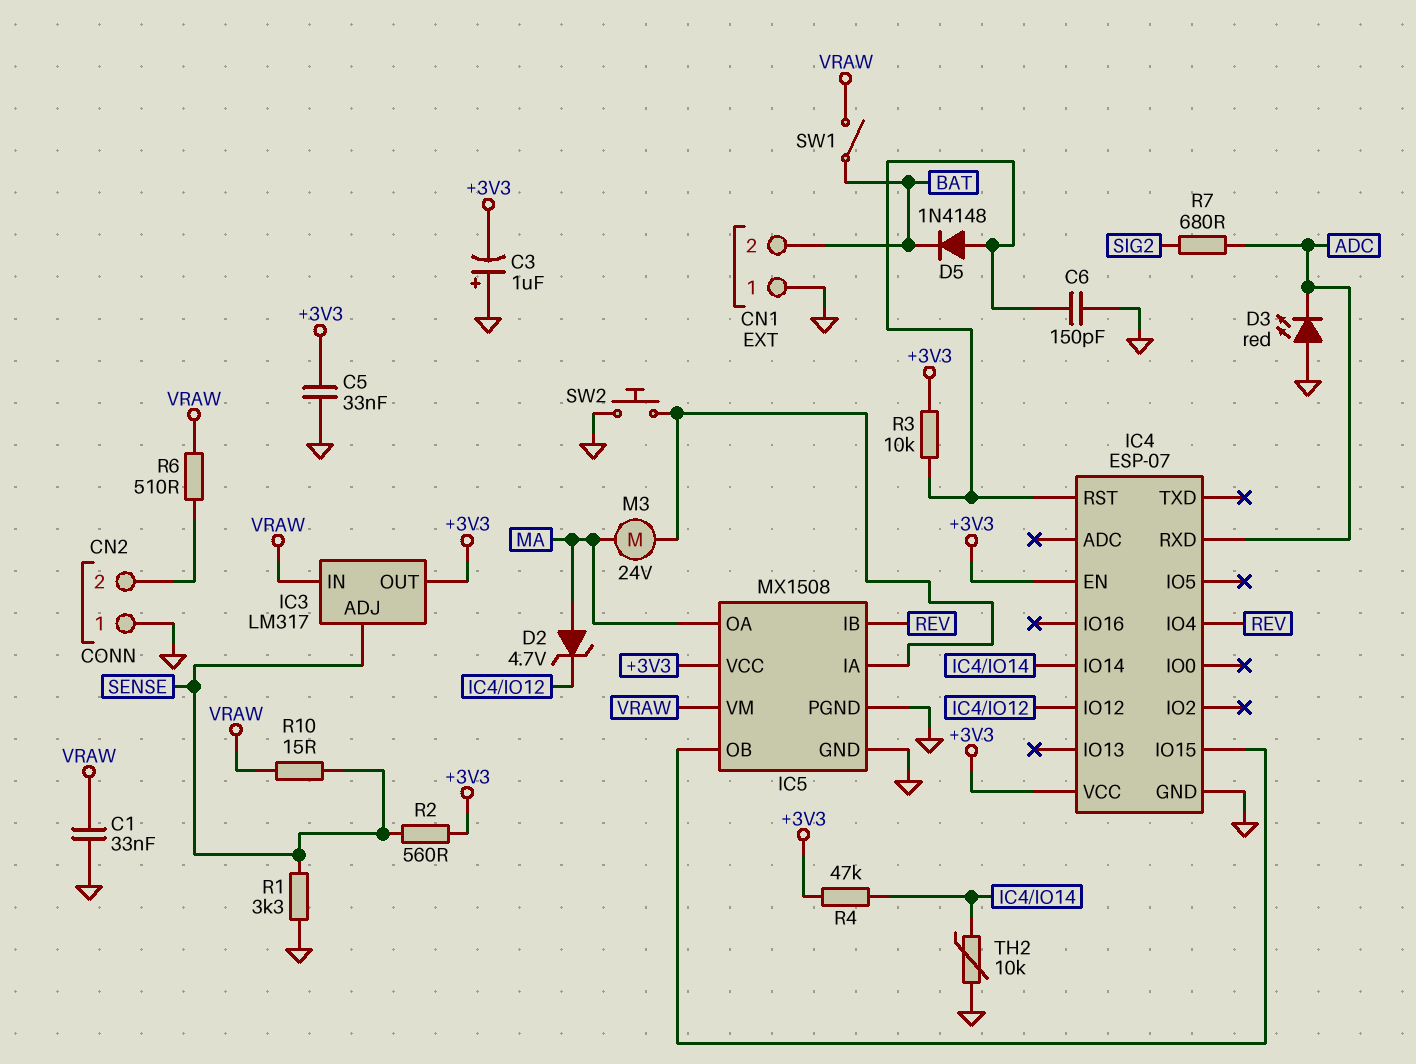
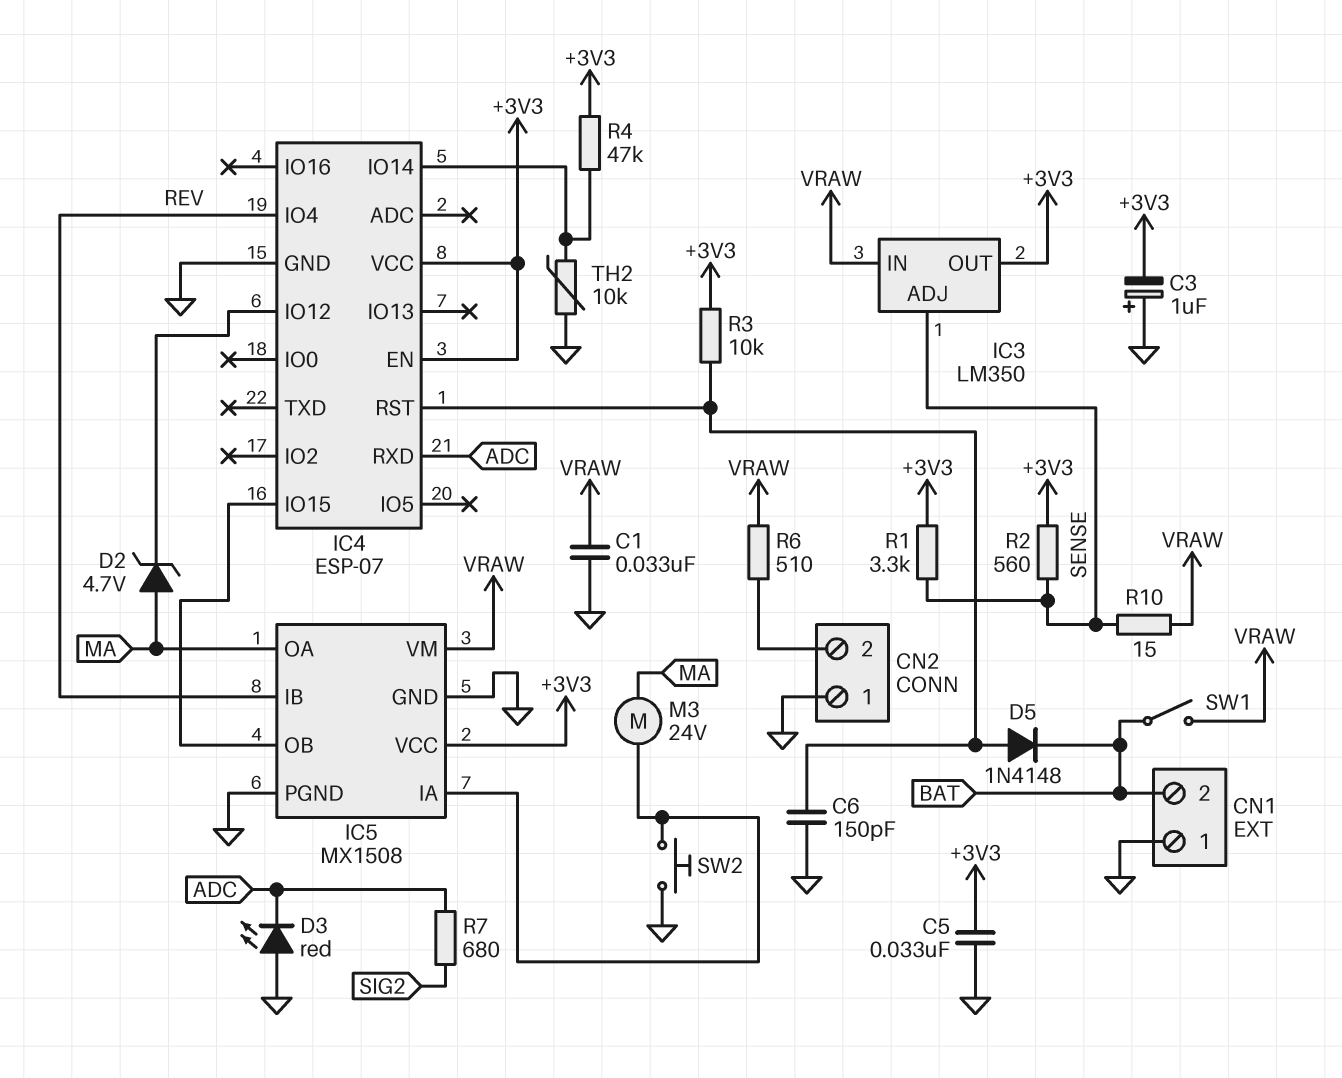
IC3: LM317 -> LM350
R1: 3.3k (GND, SENSE) -> 3.3k (+3V3, SENSE)

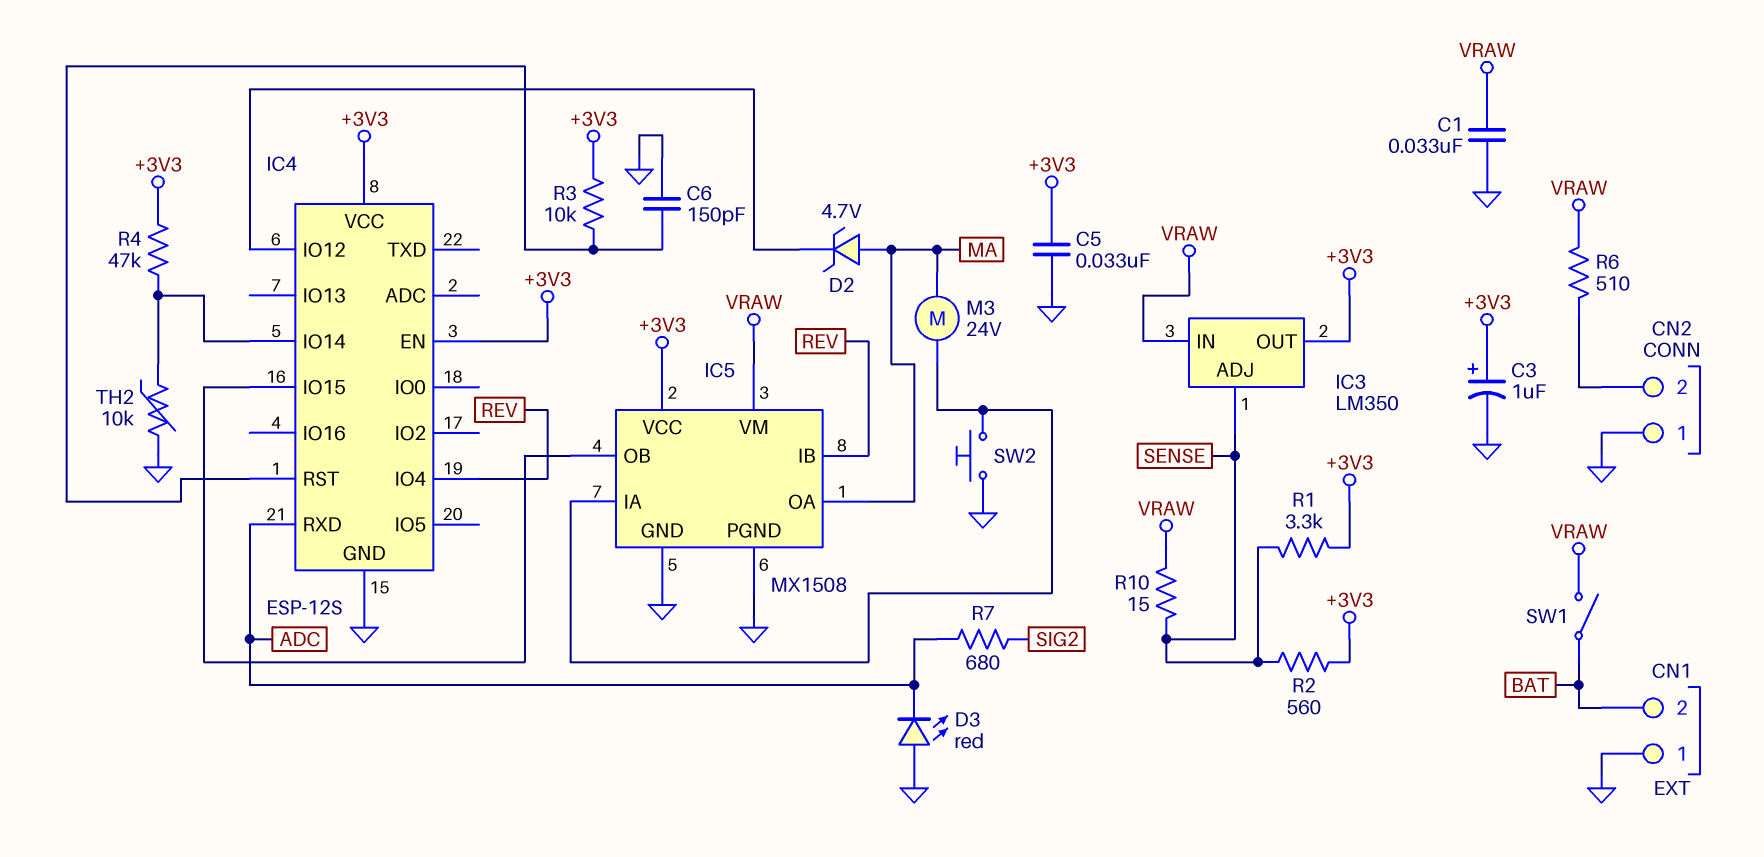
C3: 1uF (plus GND, minus +3V3) -> 1uF (plus +3V3, minus GND)
D5: diode 1N4148 (A IC4/RST, K BAT) -> none
IC4: ESP-07 -> ESP-12S

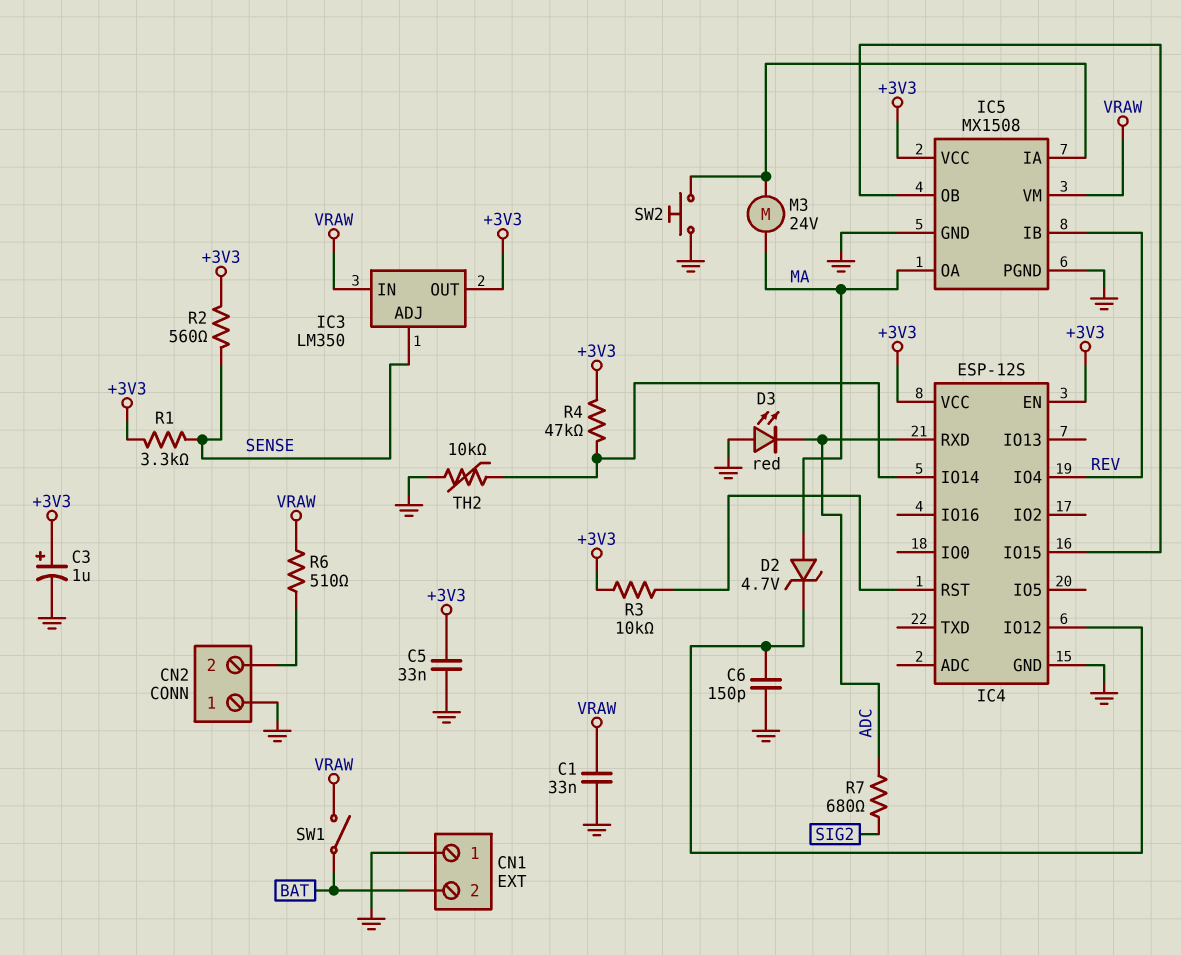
C6: 150pF (GND, IC4/RST) -> 150pF (GND, IC4/IO12)
R10: 15 (SENSE, VRAW) -> none

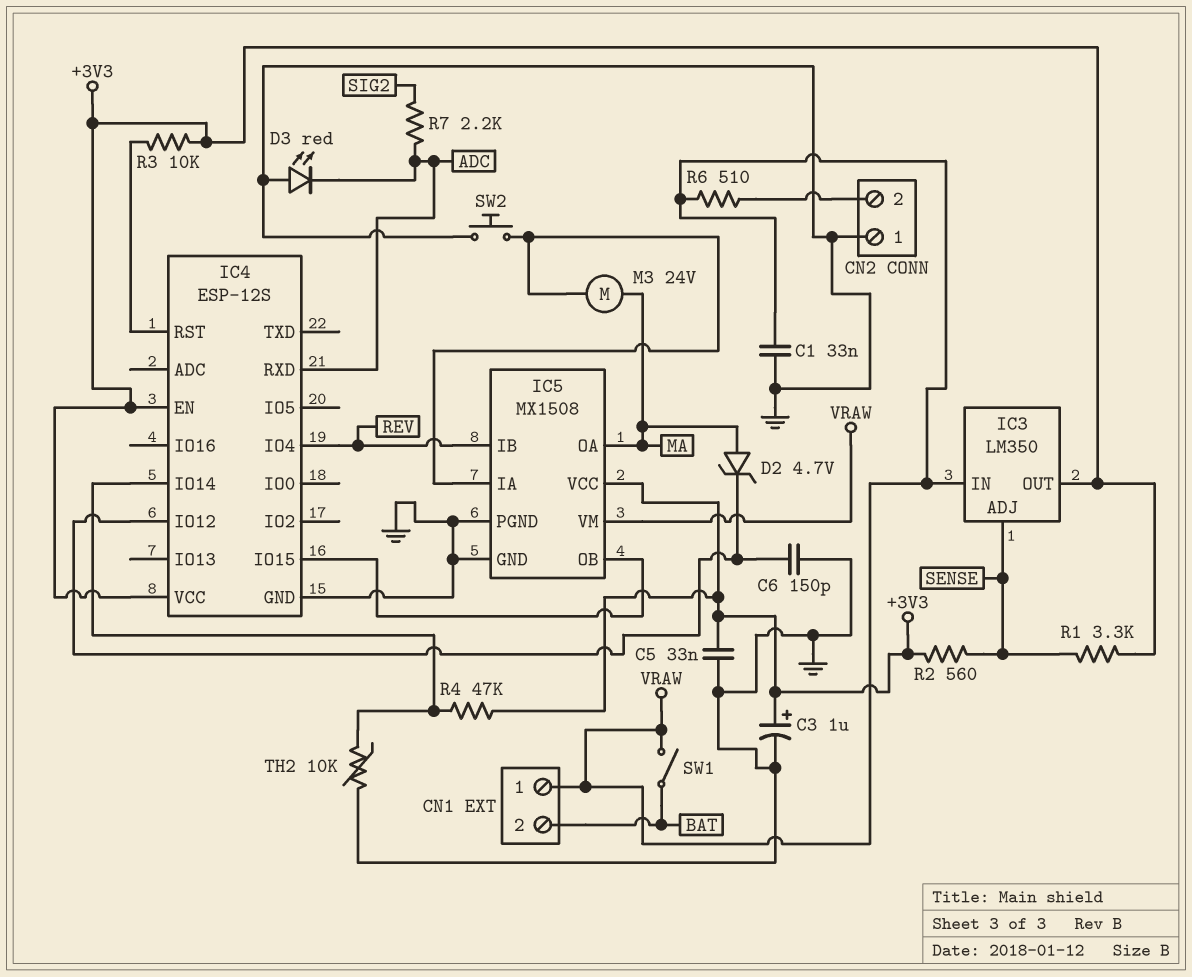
CN1 pin 1: GND -> VRAW
R7: 680 (ADC, SIG2) -> 2.2k (ADC, SIG2)

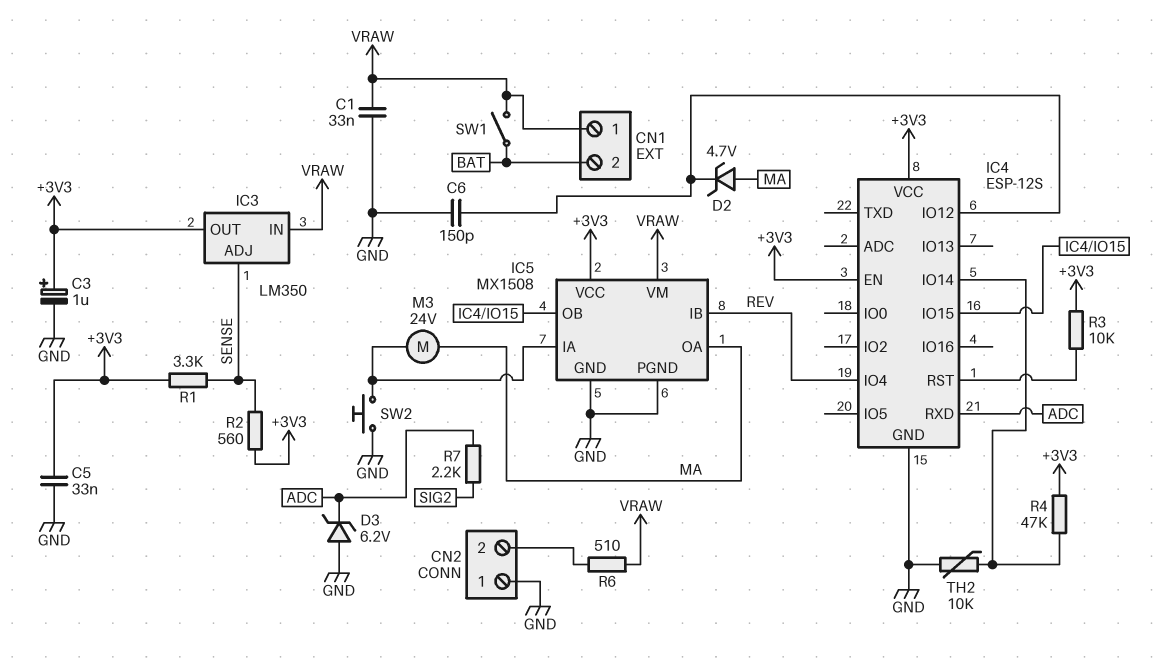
D3: LED red (A GND, K ADC) -> zener 6.2V (A GND, K ADC)

